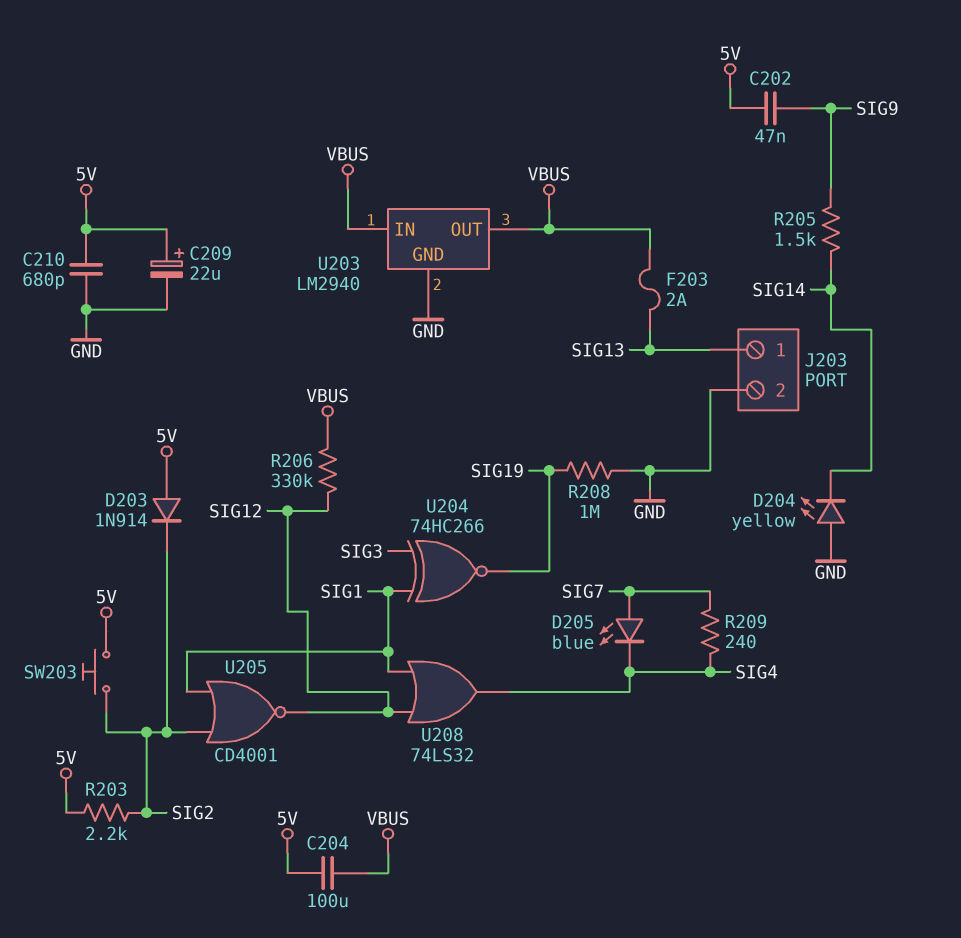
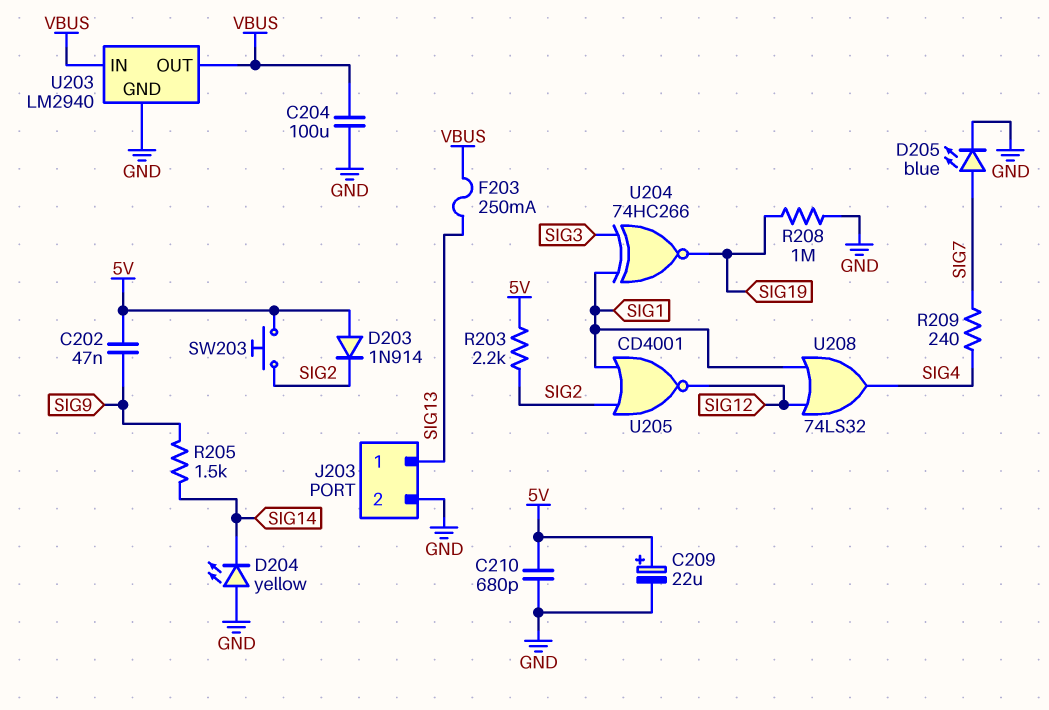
C204: 100uF (5V, VBUS) -> 100uF (GND, VBUS)
D205: LED blue (A SIG7, K SIG4) -> LED blue (A SIG7, K GND)
F203: 2A (SIG13, VBUS) -> 250mA (SIG13, VBUS)
R206: 330k (SIG12, VBUS) -> none

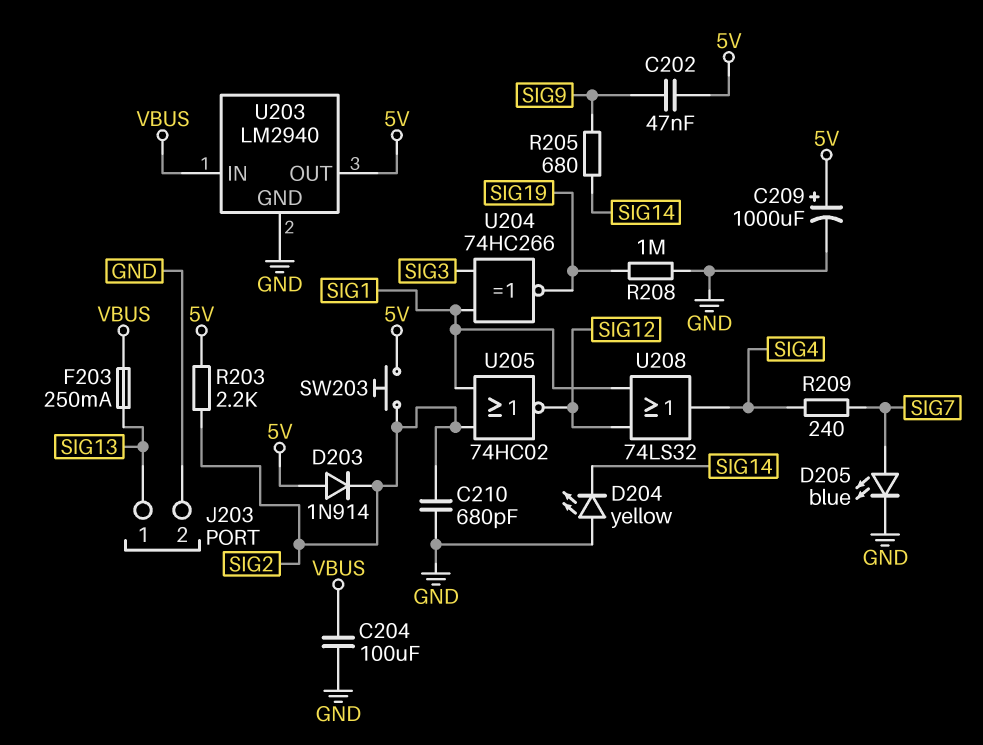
C209: 22uF (plus 5V, minus GND) -> 1000uF (plus 5V, minus GND)
C210: 680pF (5V, GND) -> 680pF (GND, SIG2)
R205: 1.5k (SIG9, SIG14) -> 680 (SIG9, SIG14)
U203 pin OUT: VBUS -> 5V
U205: NOR CD4001 (in SIG1, in SIG2, out SIG12) -> NOR 74HC02 (in SIG1, in SIG2, out SIG12)

